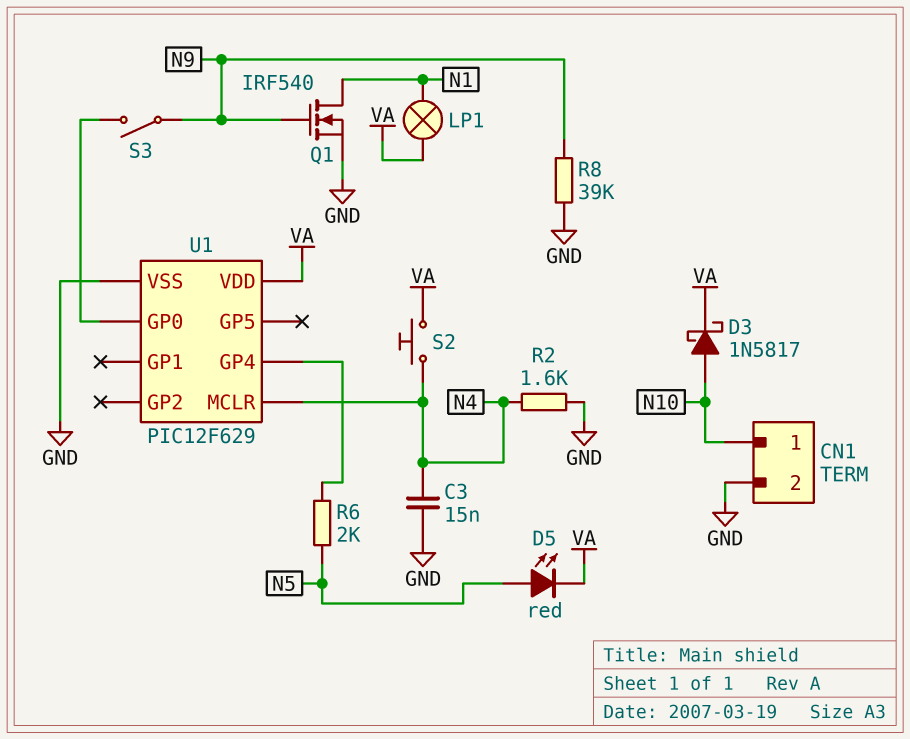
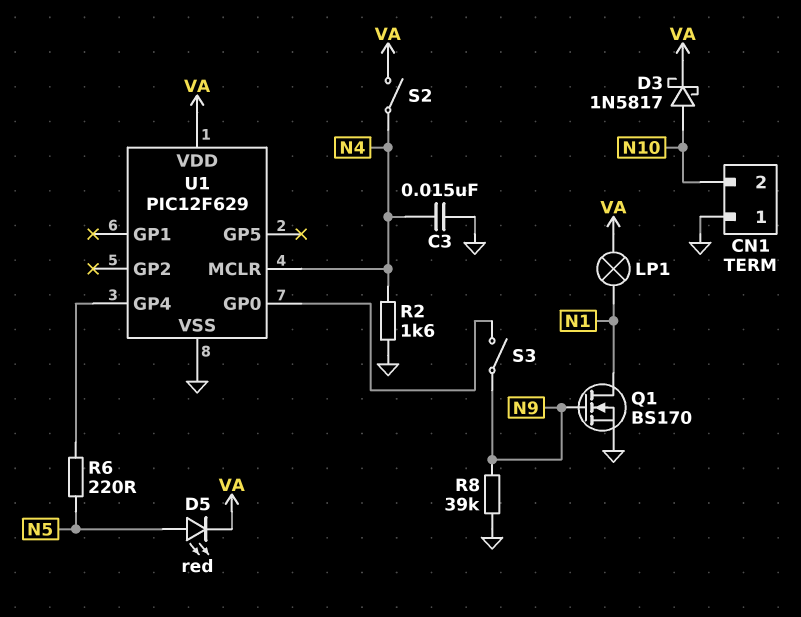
CN1 pin 1: N10 -> GND
CN1 pin 2: GND -> N10
Q1: NMOS IRF540 (G N9, D N1, S GND) -> NMOS BS170 (G N9, D N1, S GND)
R6: 2k (N5, U1/GP4) -> 220 (N5, U1/GP4)
S2: button (N4, VA) -> switch (N4, VA)

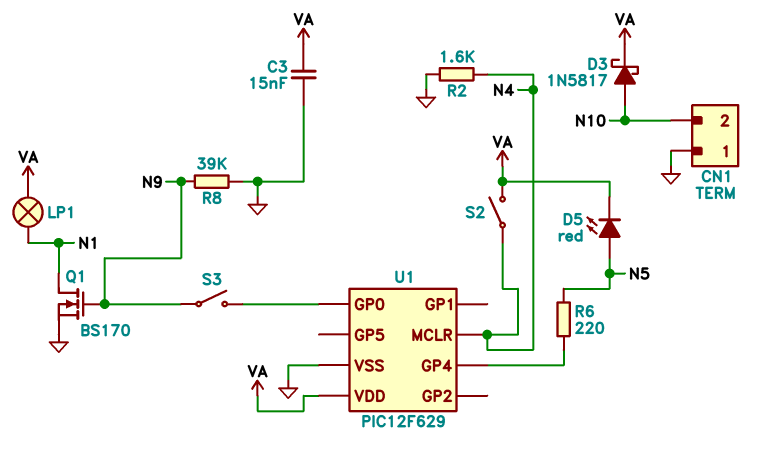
C3: 15nF (GND, N4) -> 15nF (GND, VA)

